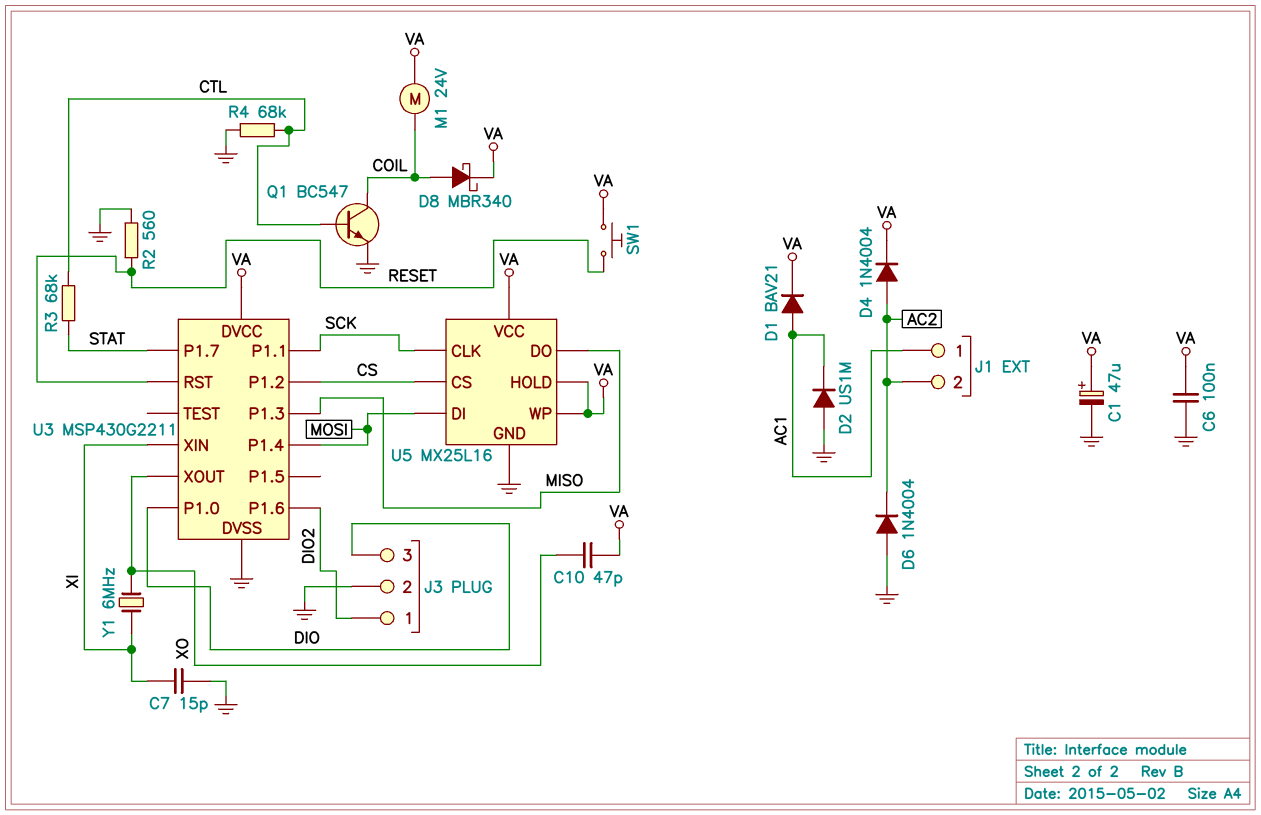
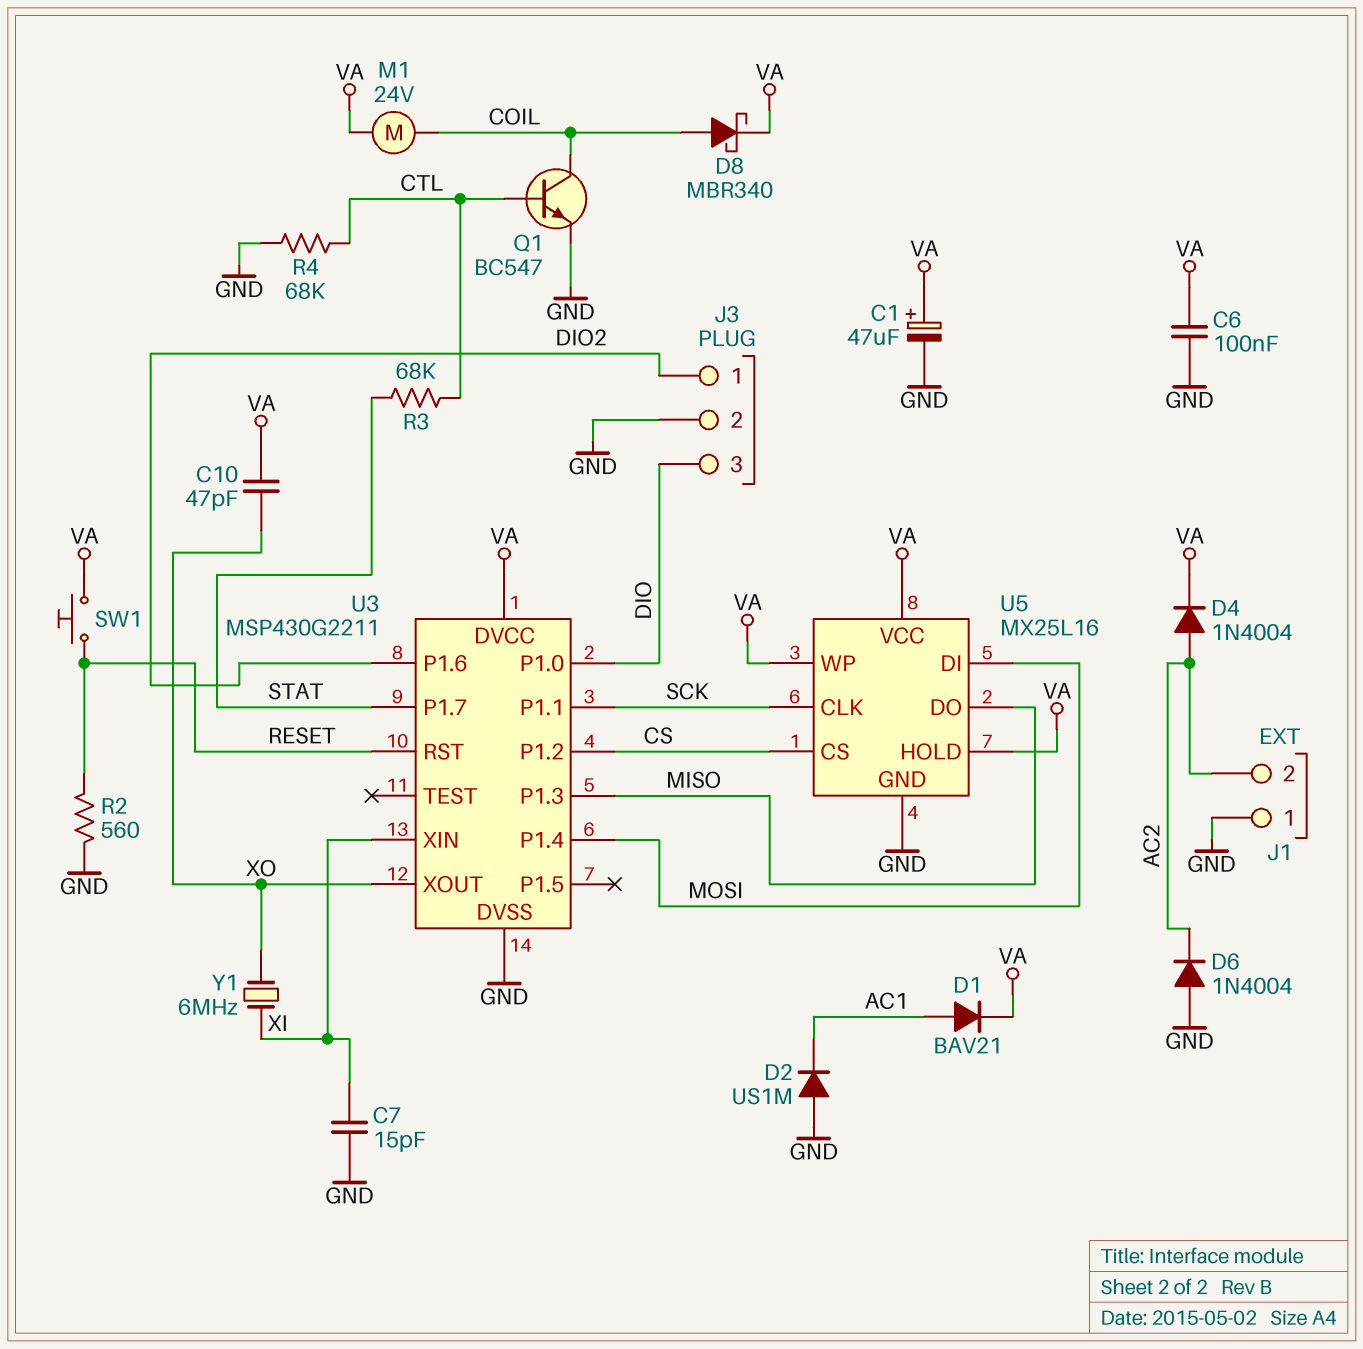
J1 pin 1: AC1 -> GND

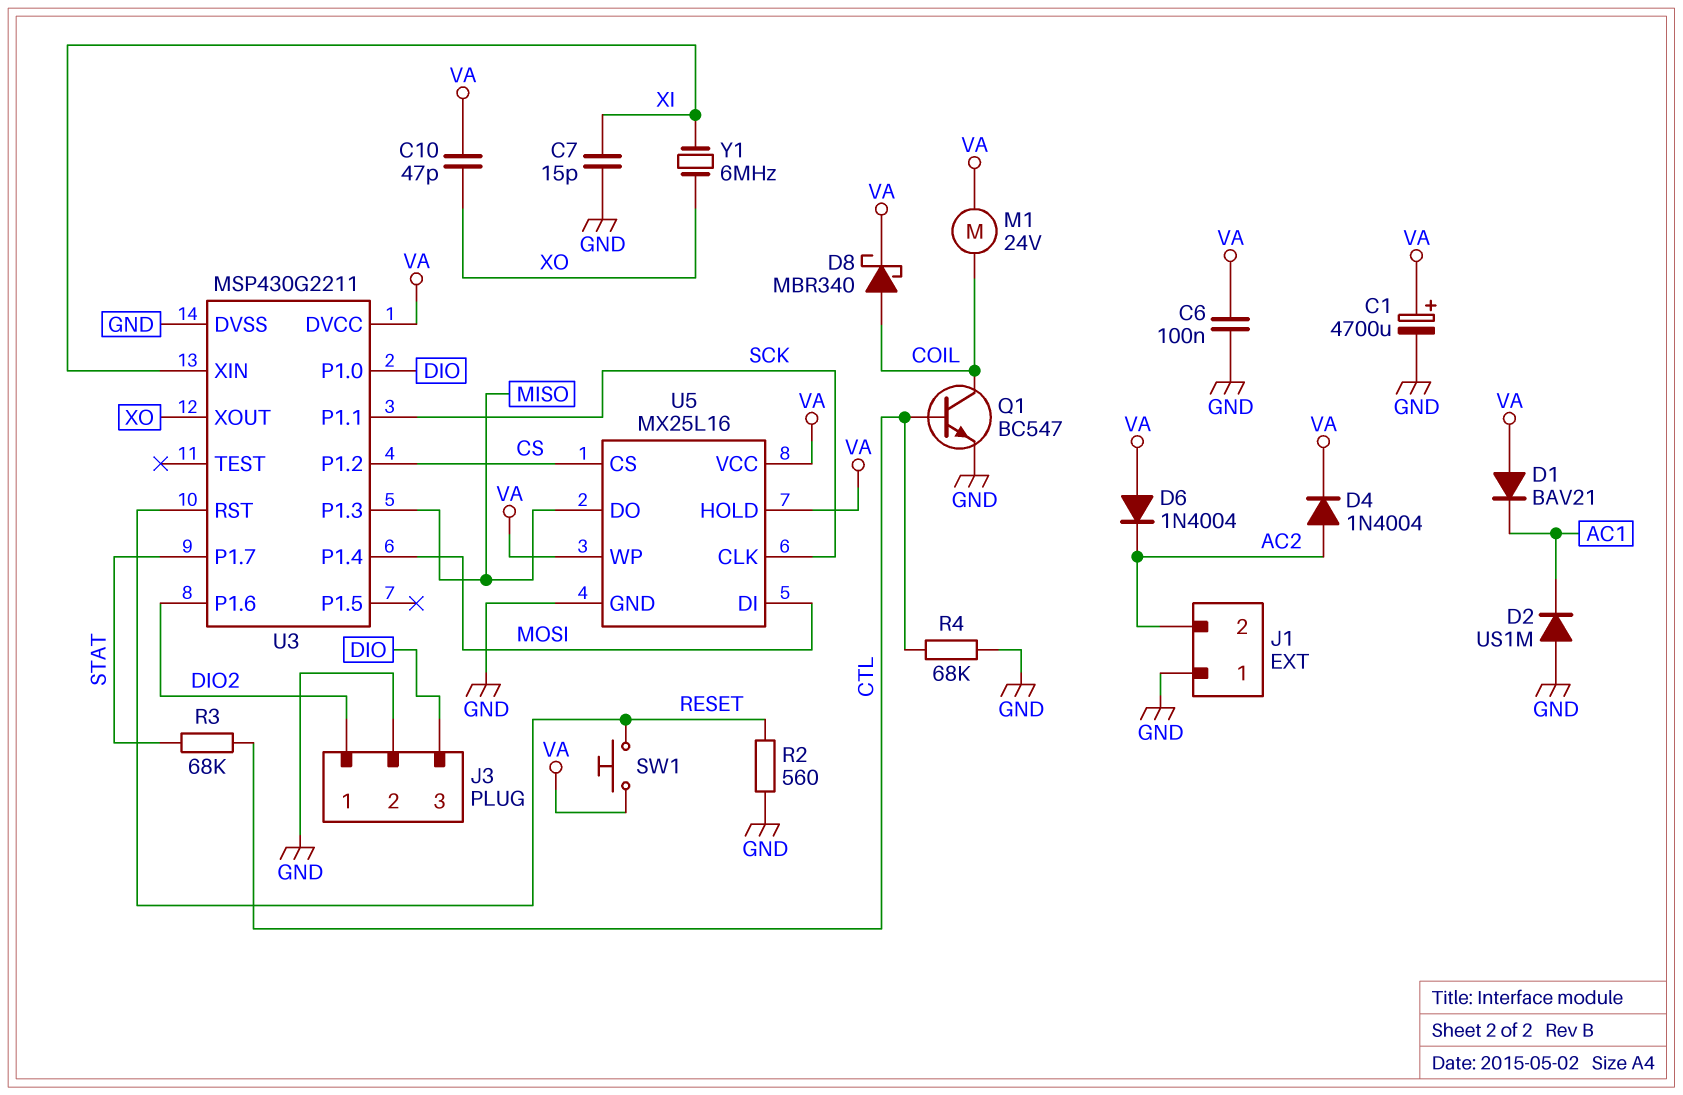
C1: 47uF (plus VA, minus GND) -> 4700uF (plus VA, minus GND)
D1: diode BAV21 (A AC1, K VA) -> diode BAV21 (A VA, K AC1)
D6: diode 1N4004 (A GND, K AC2) -> diode 1N4004 (A VA, K AC2)

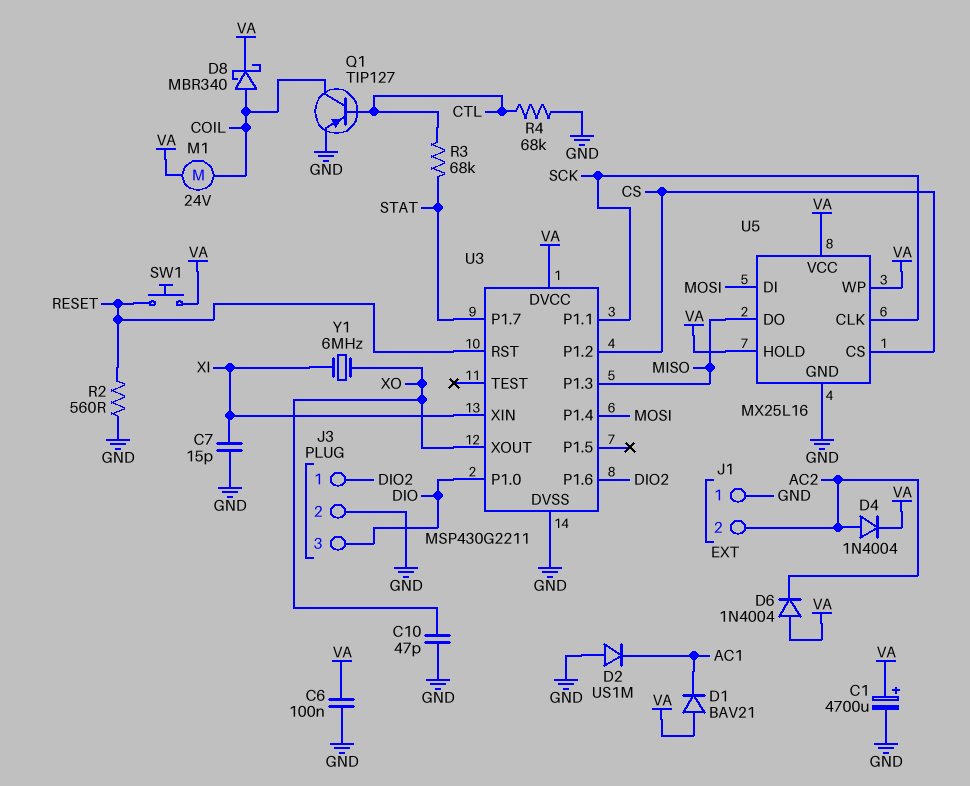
C10: 47pF (VA, XO) -> 47pF (GND, XO)
Q1: NPN BC547 (B CTL, C COIL, E GND) -> PNP TIP127 (B CTL, C COIL, E GND)

